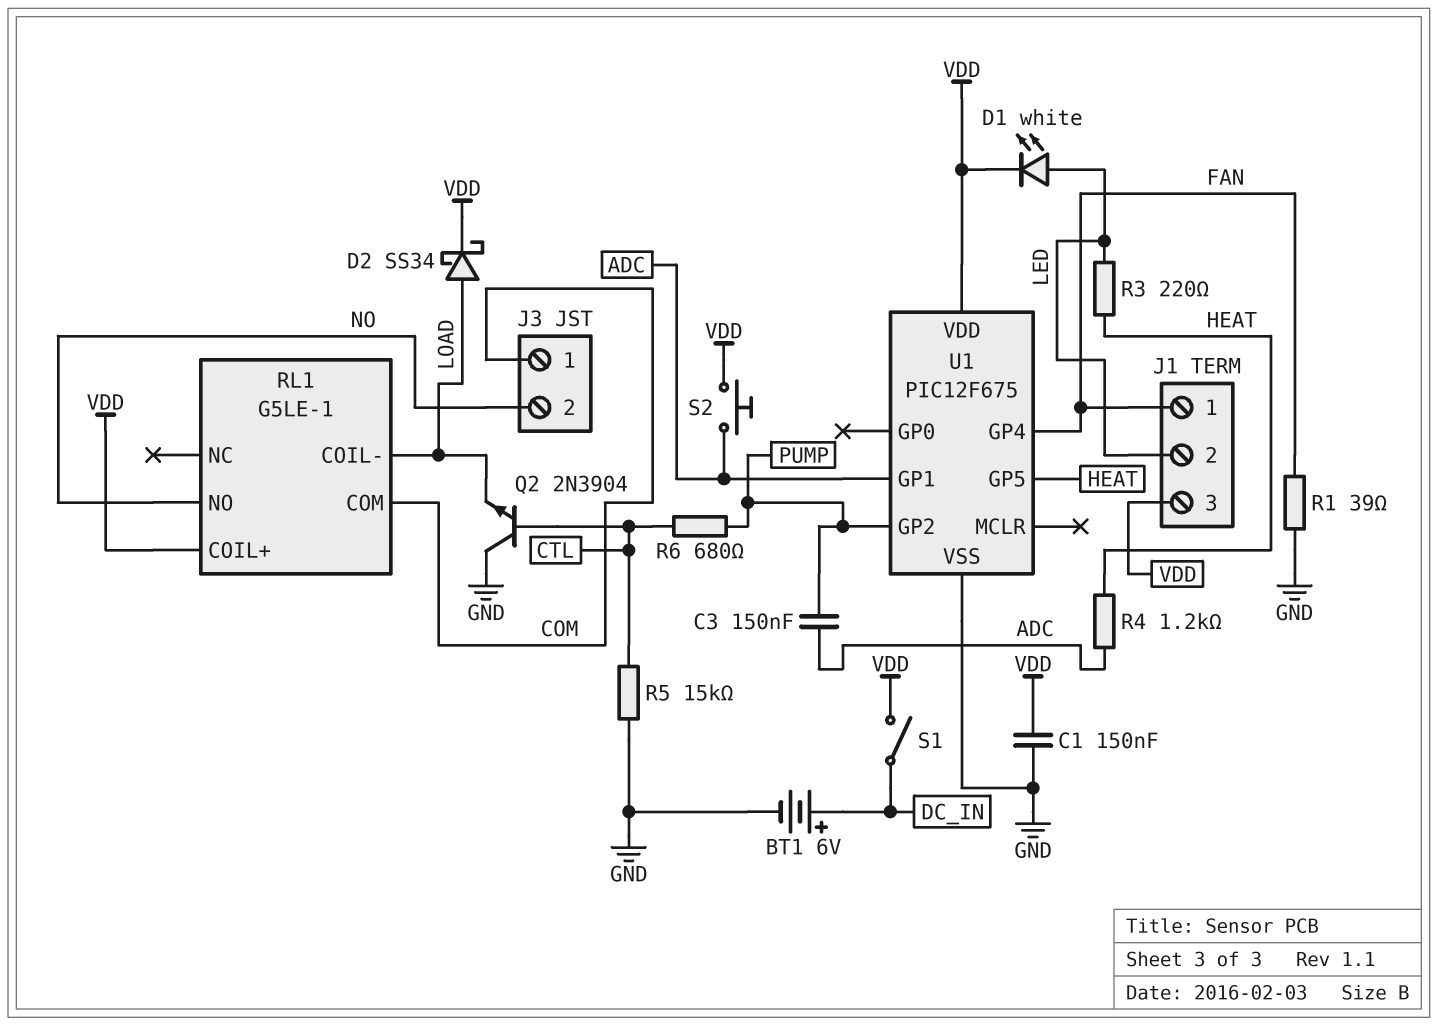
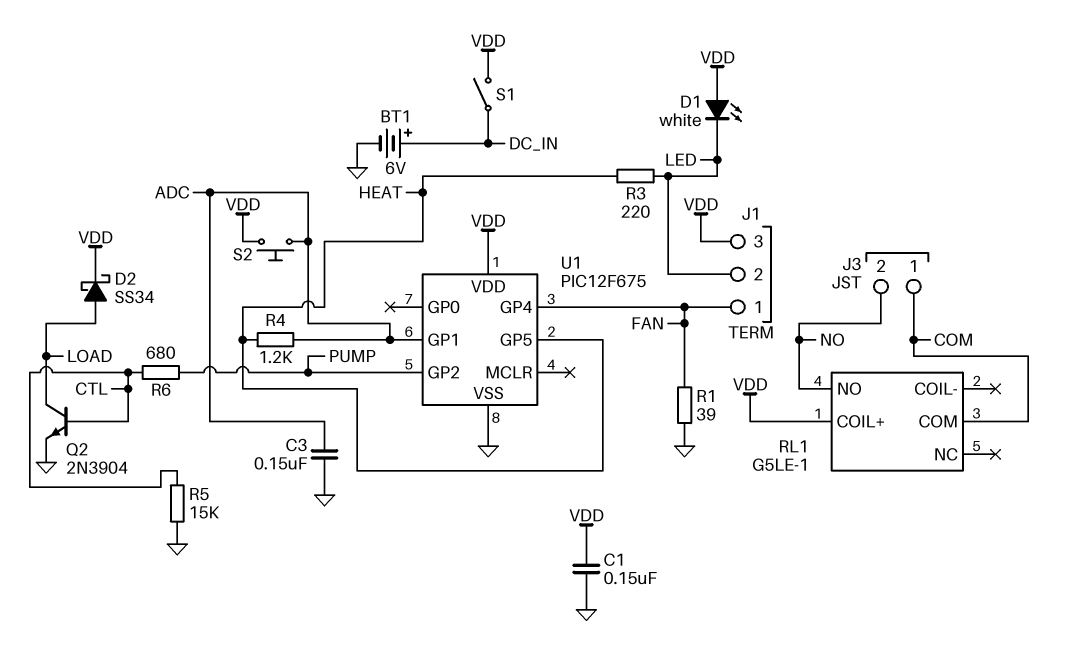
C3: 150nF (ADC, PUMP) -> 150nF (ADC, GND)
D1: LED white (A LED, K VDD) -> LED white (A VDD, K LED)
Q2: NPN 2N3904 (B CTL, C GND, E LOAD) -> NPN 2N3904 (B CTL, C LOAD, E GND)
RL1 pin COIL-: LOAD -> none

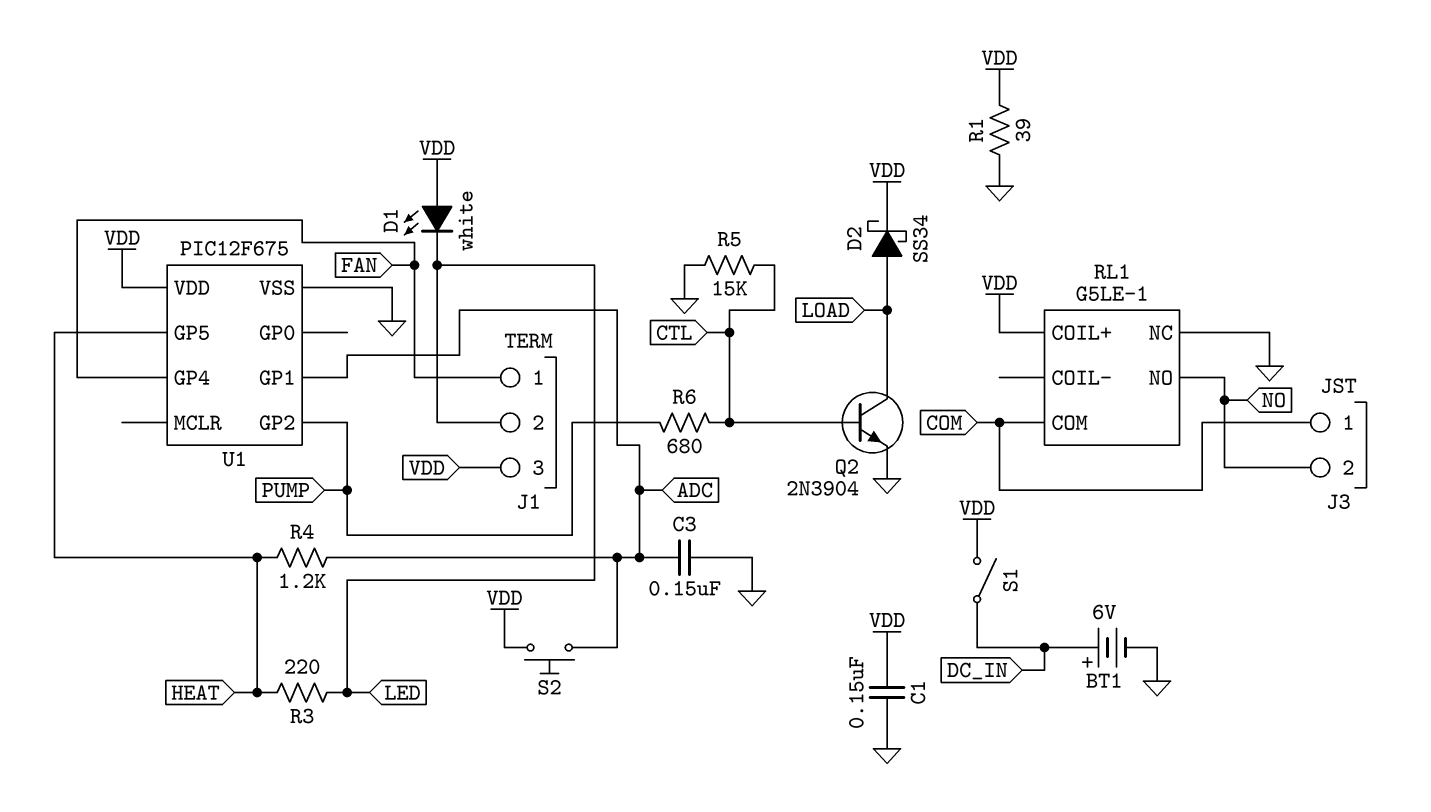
R1: 39 (FAN, GND) -> 39 (GND, VDD)
RL1 pin NC: none -> GND

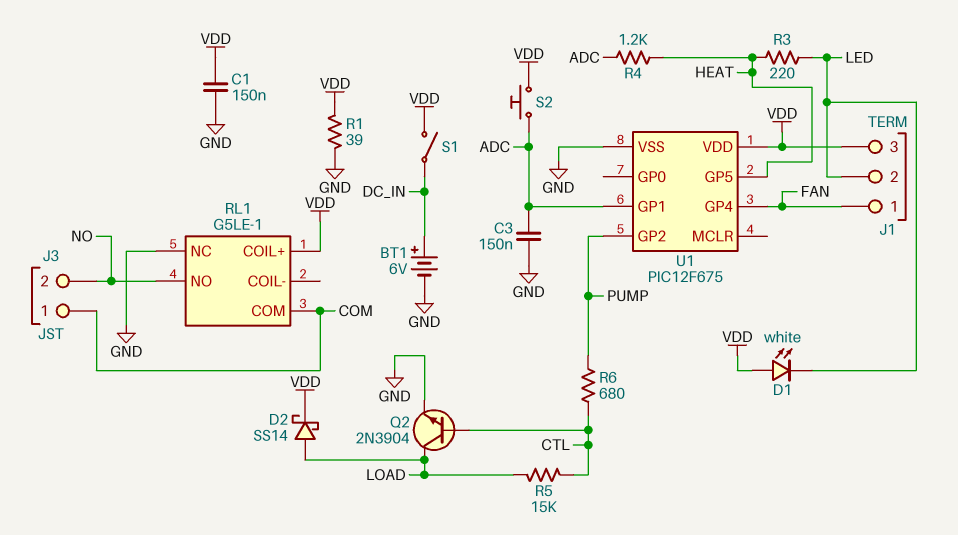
D2: schottky SS34 (A LOAD, K VDD) -> schottky SS14 (A LOAD, K VDD)
R5: 15k (CTL, GND) -> 15k (CTL, LOAD)

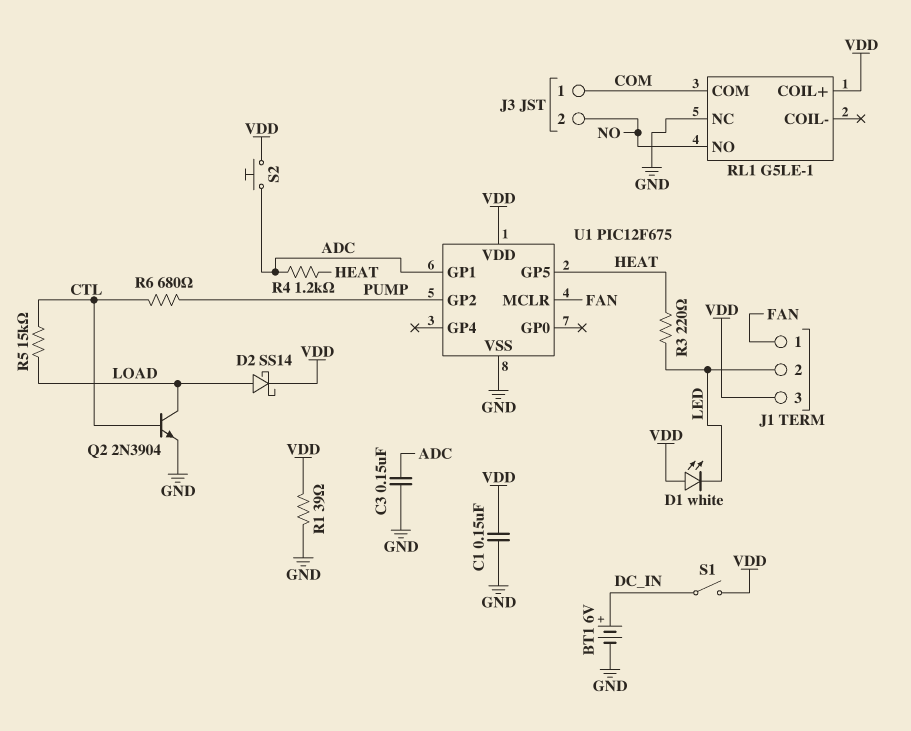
U1 pin GP4: FAN -> none
U1 pin MCLR: none -> FAN

